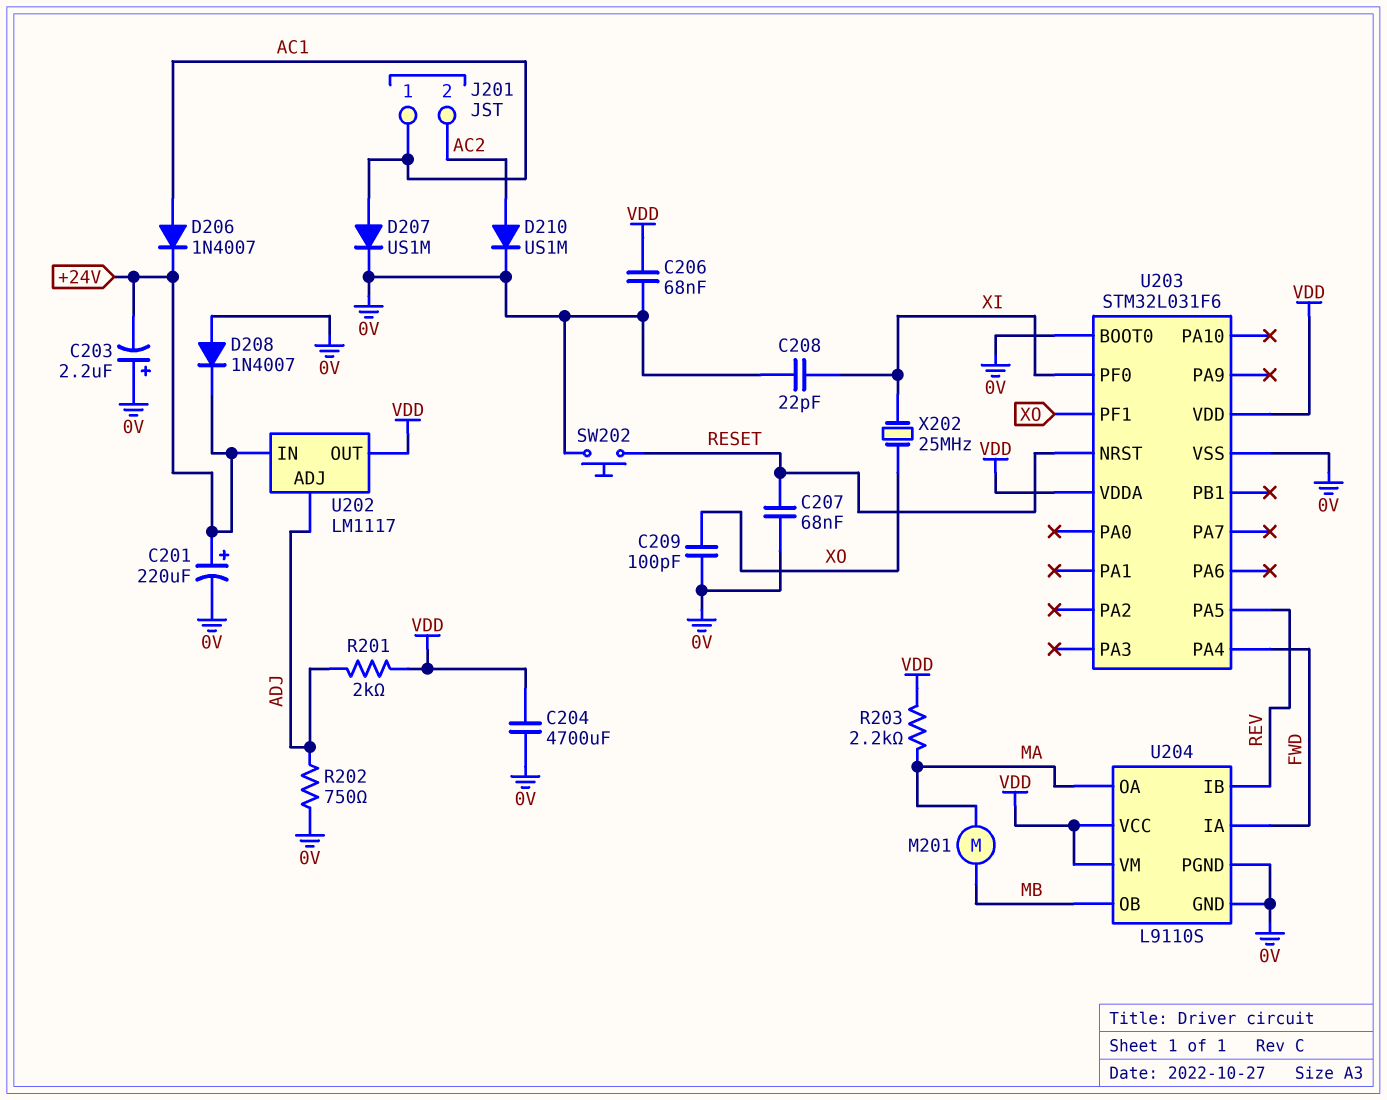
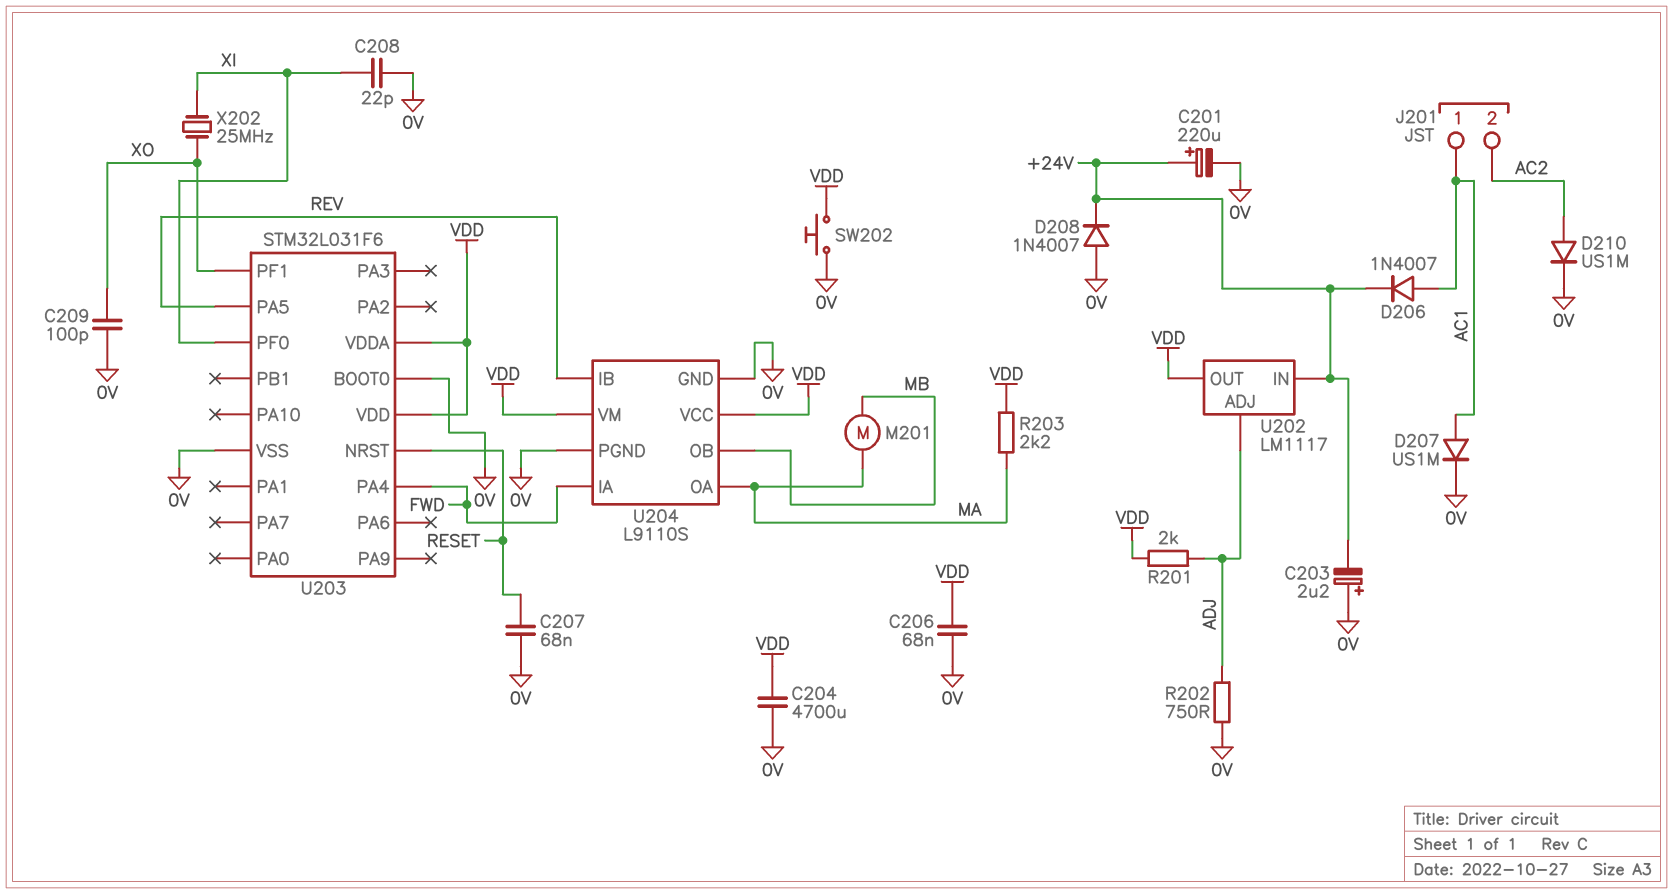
SW202: button (0V, RESET) -> button (0V, VDD)

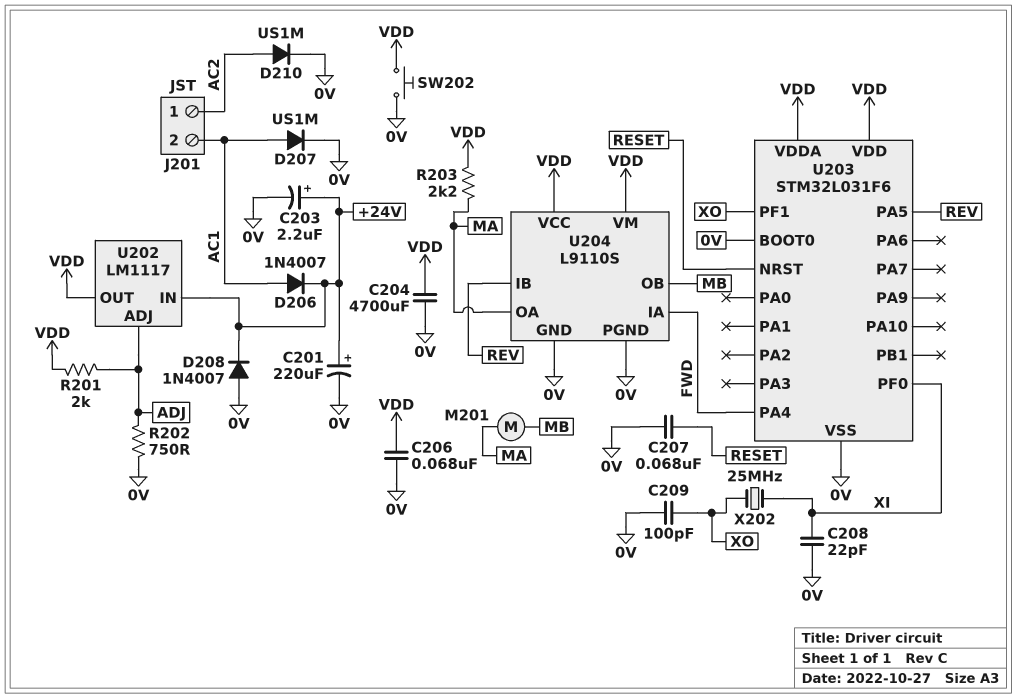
C203: 2.2uF (plus 0V, minus +24V) -> 2.2uF (plus +24V, minus 0V)
J201 pin 1: AC1 -> AC2
J201 pin 2: AC2 -> AC1

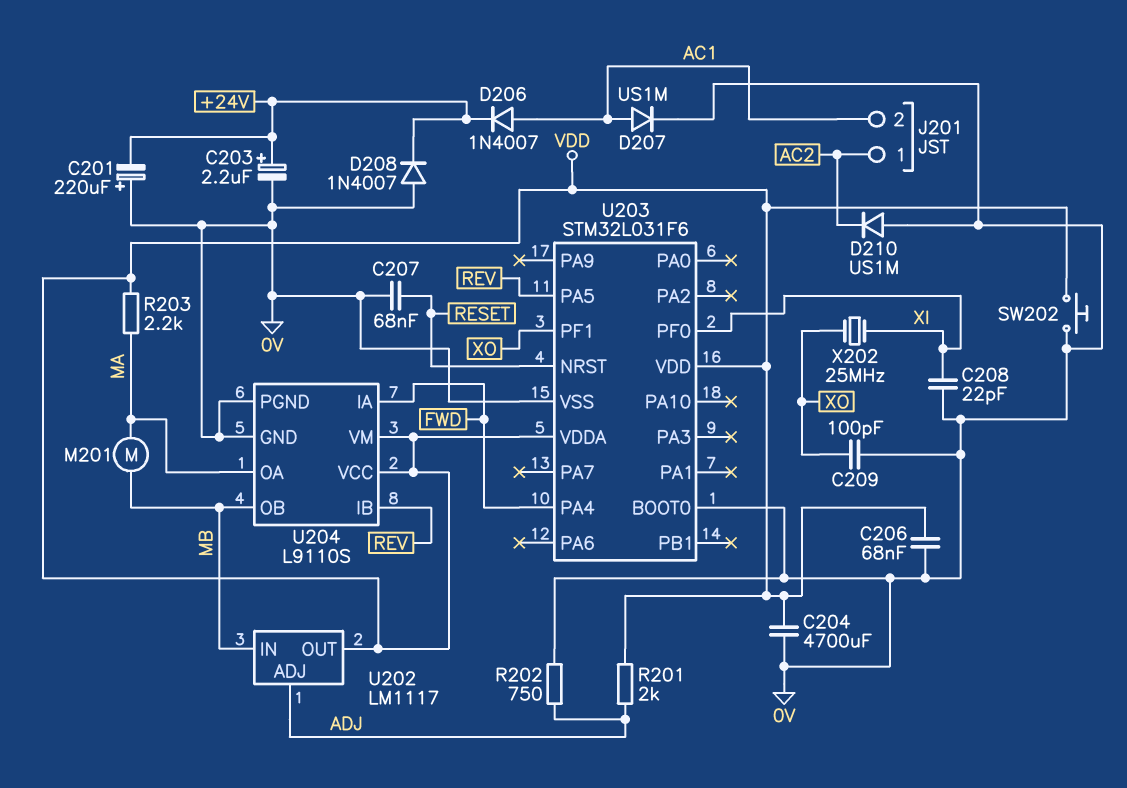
C201: 220uF (plus +24V, minus 0V) -> 220uF (plus 0V, minus +24V)
D210: diode US1M (A AC2, K 0V) -> diode US1M (A 0V, K AC2)
U202 pin IN: +24V -> MB

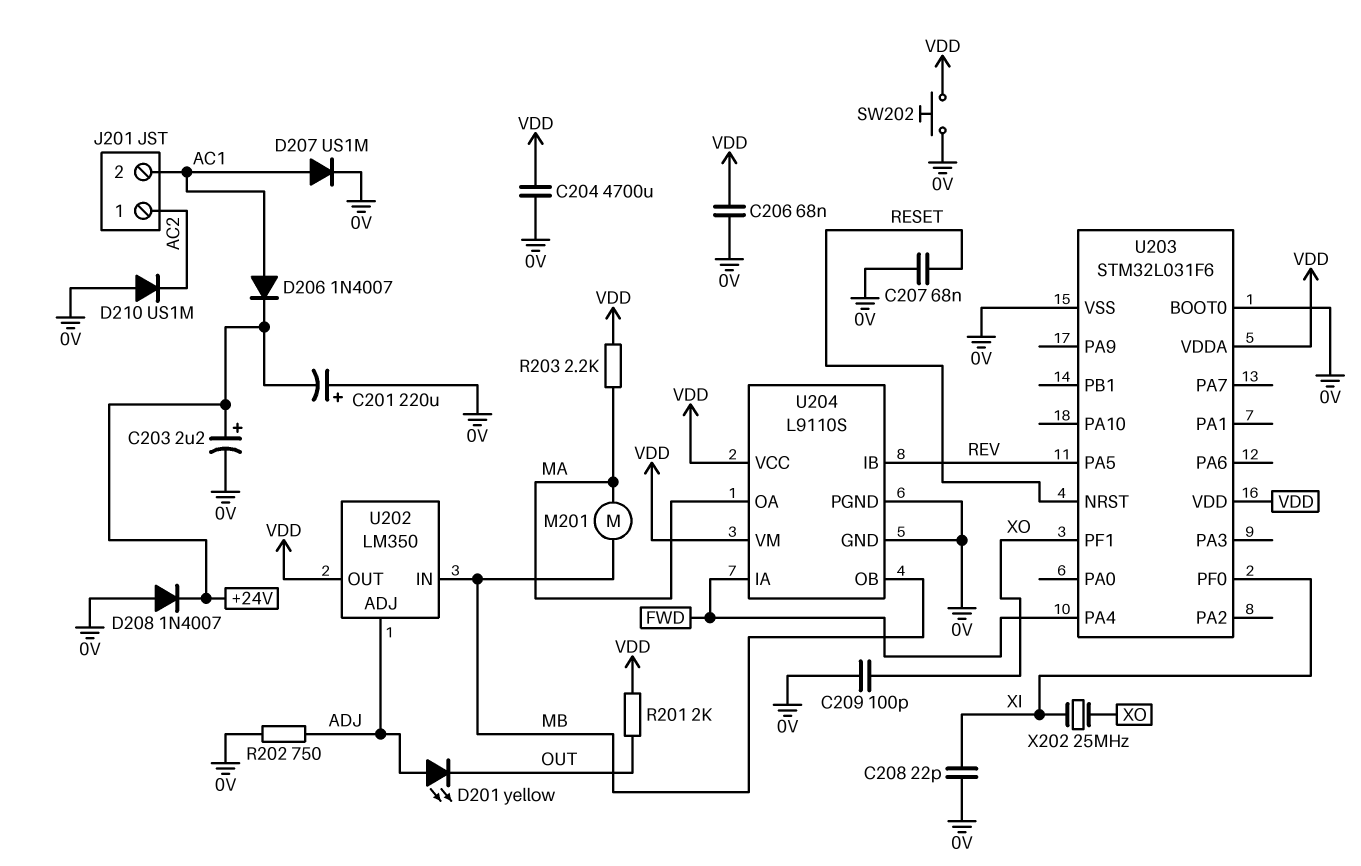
D201: none -> LED yellow (A ADJ, K OUT)
R201: 2k (ADJ, VDD) -> 2k (OUT, VDD)
U202: LM1117 -> LM350

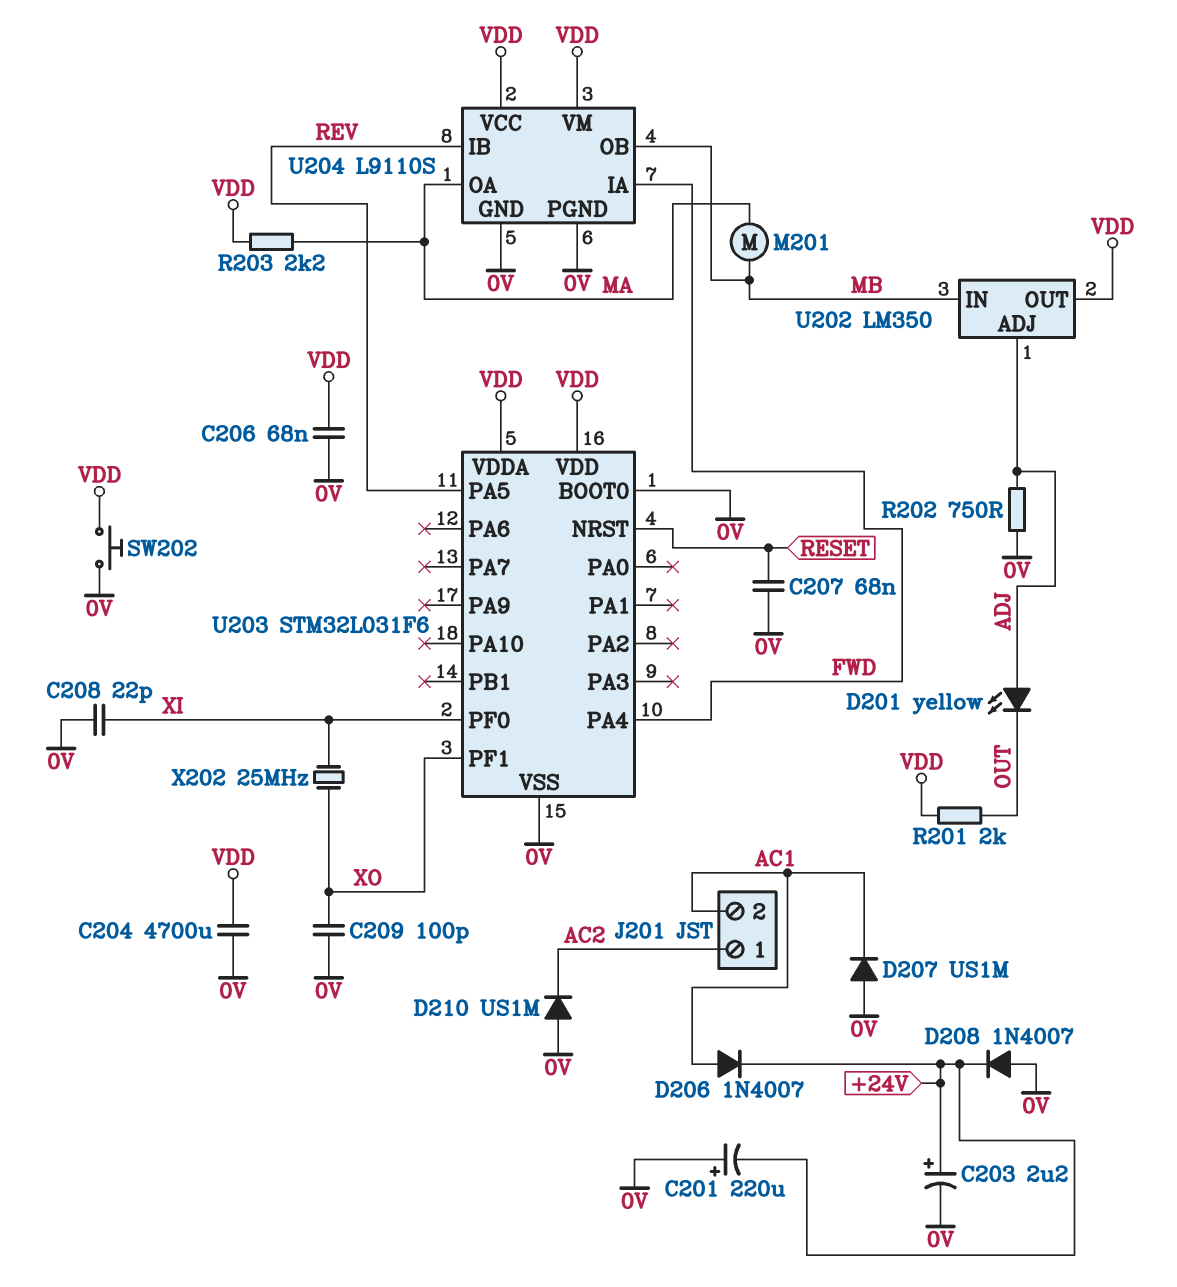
D207: diode US1M (A AC1, K 0V) -> diode US1M (A 0V, K AC1)

